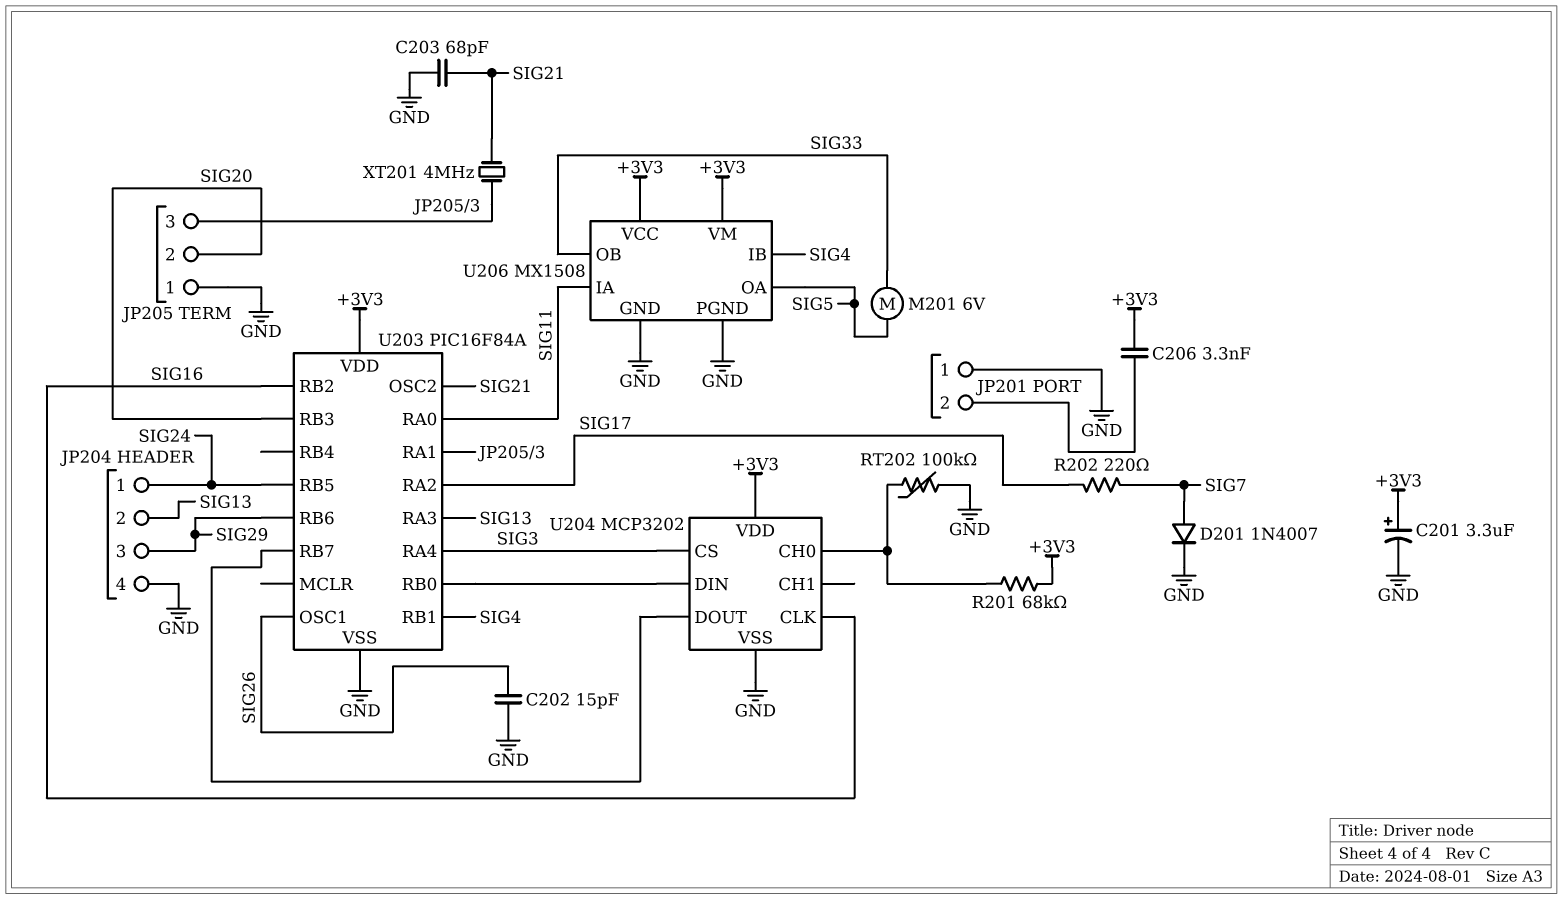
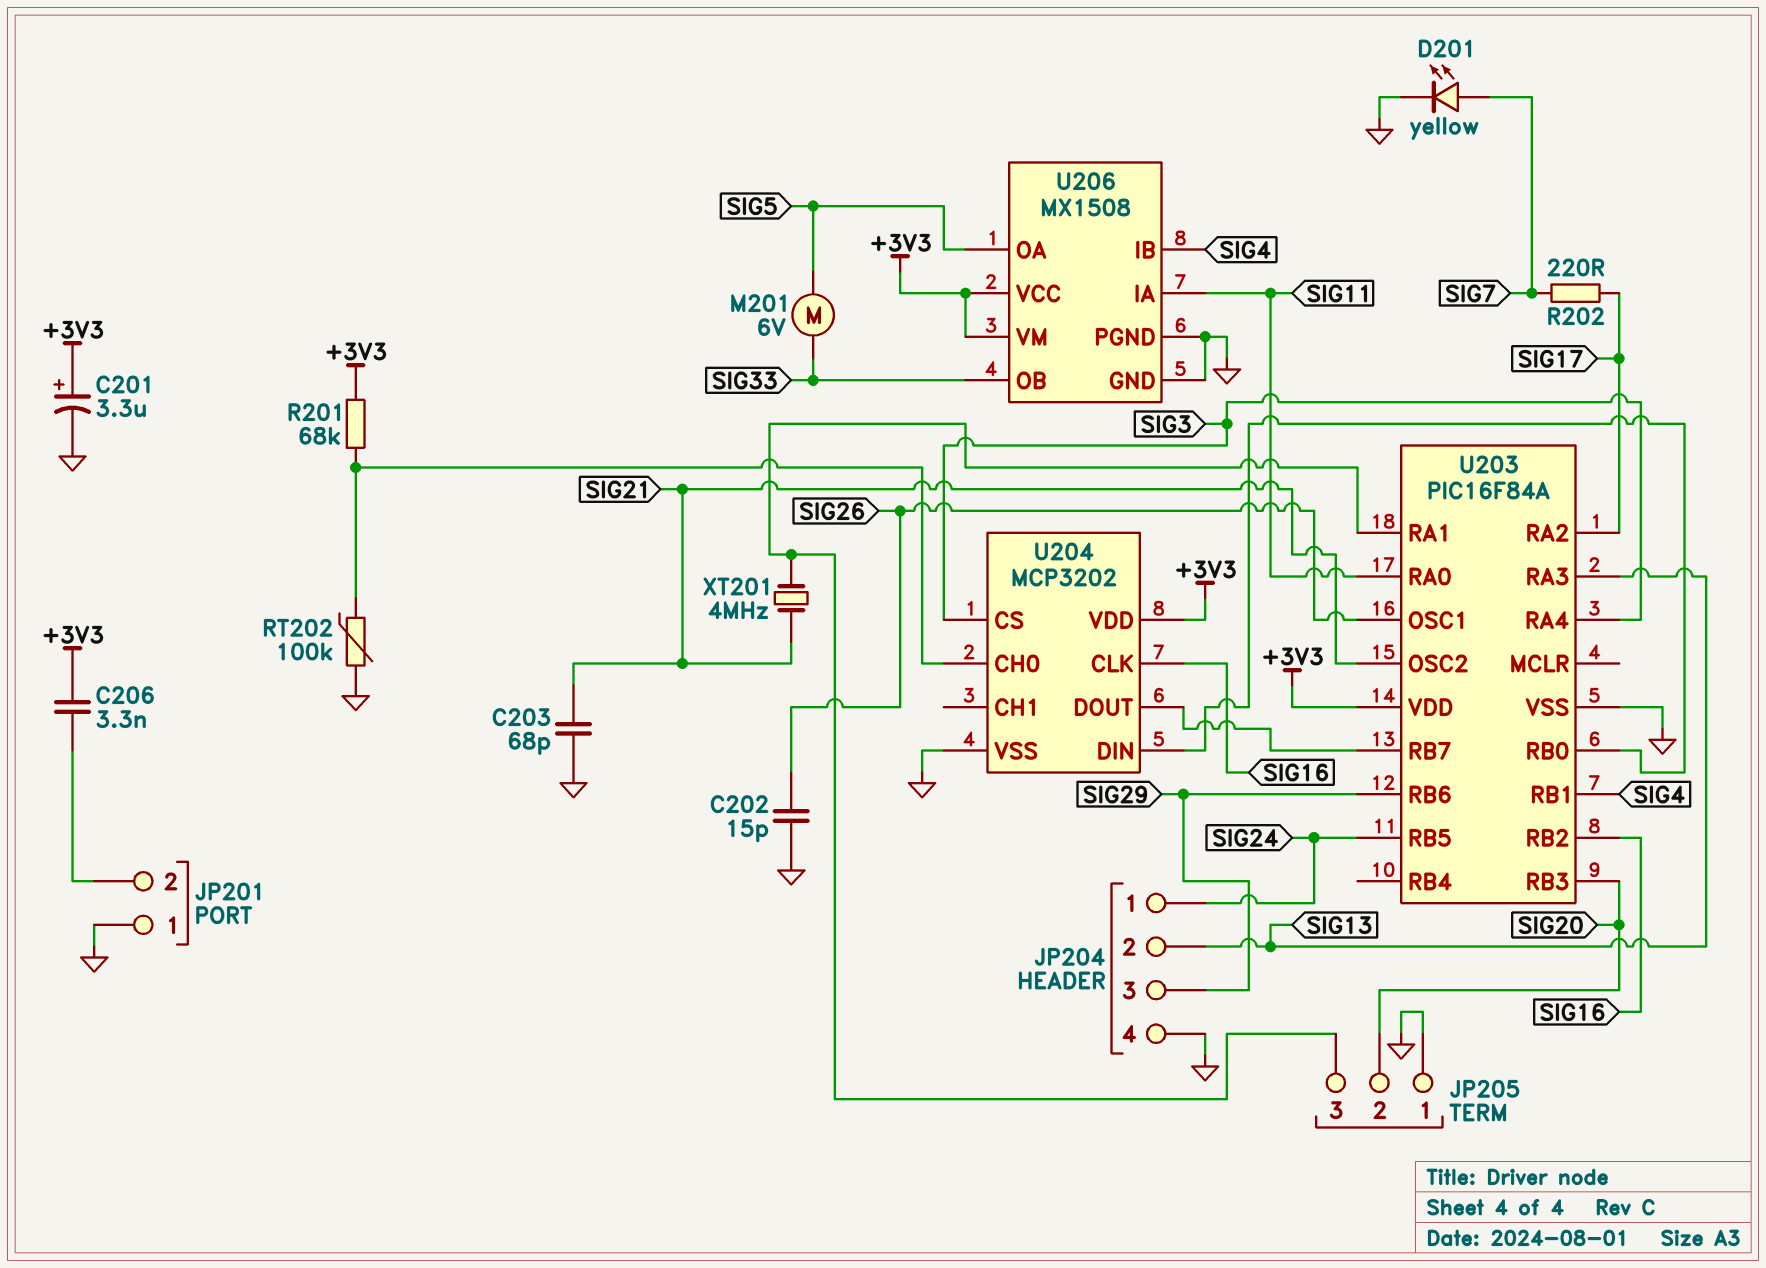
D201: diode 1N4007 (A SIG7, K GND) -> LED yellow (A SIG7, K GND)

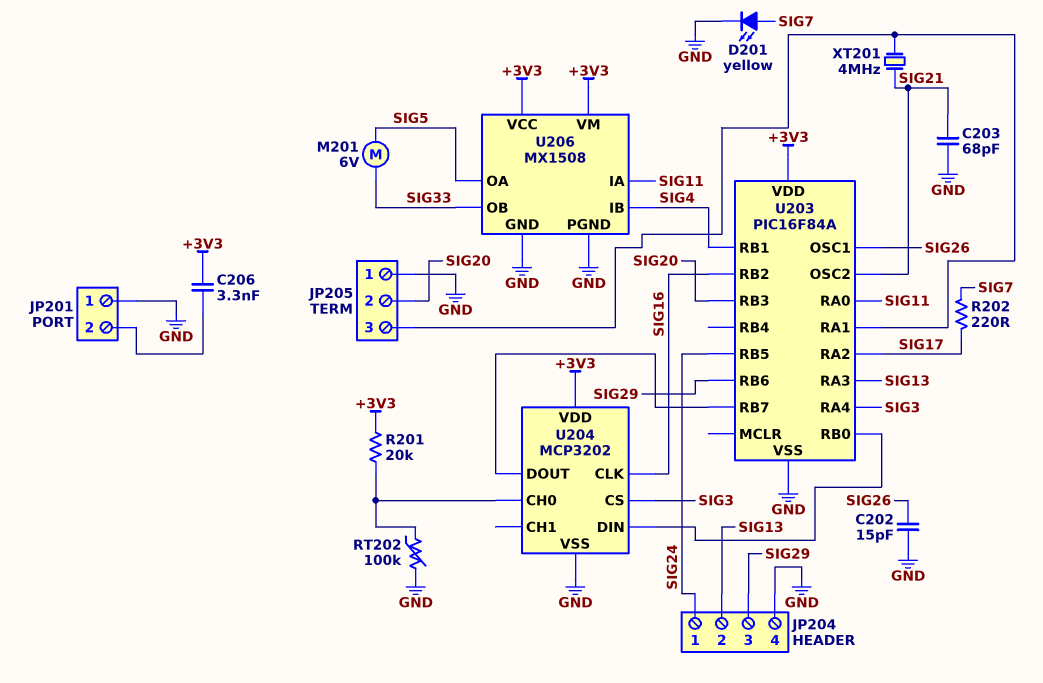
C201: 3.3uF (plus +3V3, minus GND) -> none
R201: 68k (+3V3, U204/CH0) -> 20k (+3V3, U204/CH0)

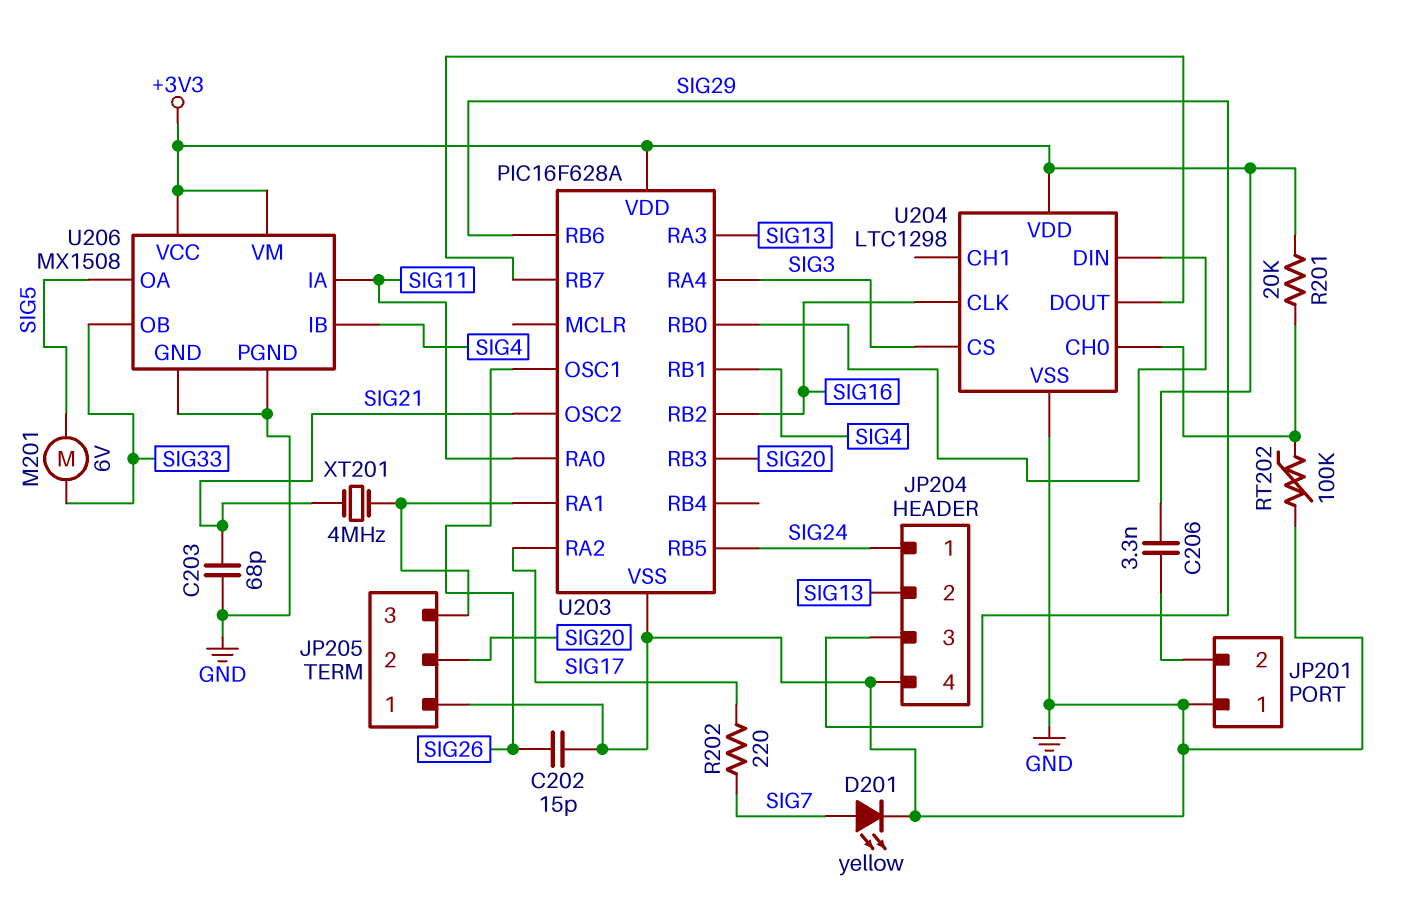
U203: PIC16F84A -> PIC16F628A
U204: MCP3202 -> LTC1298

